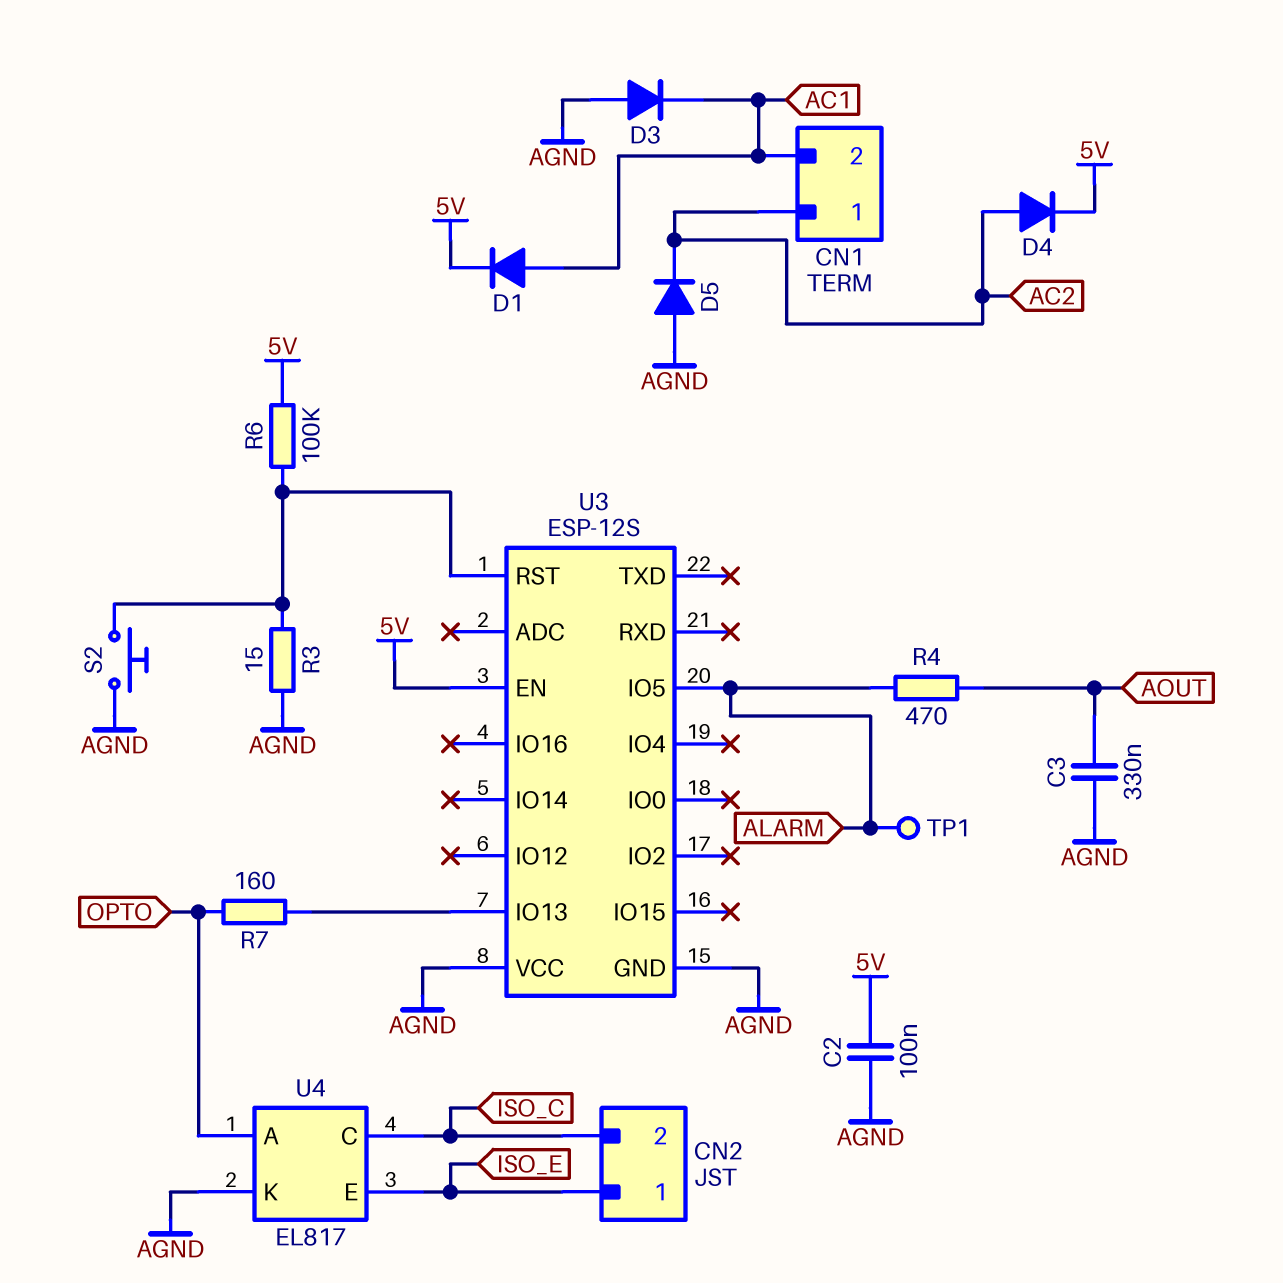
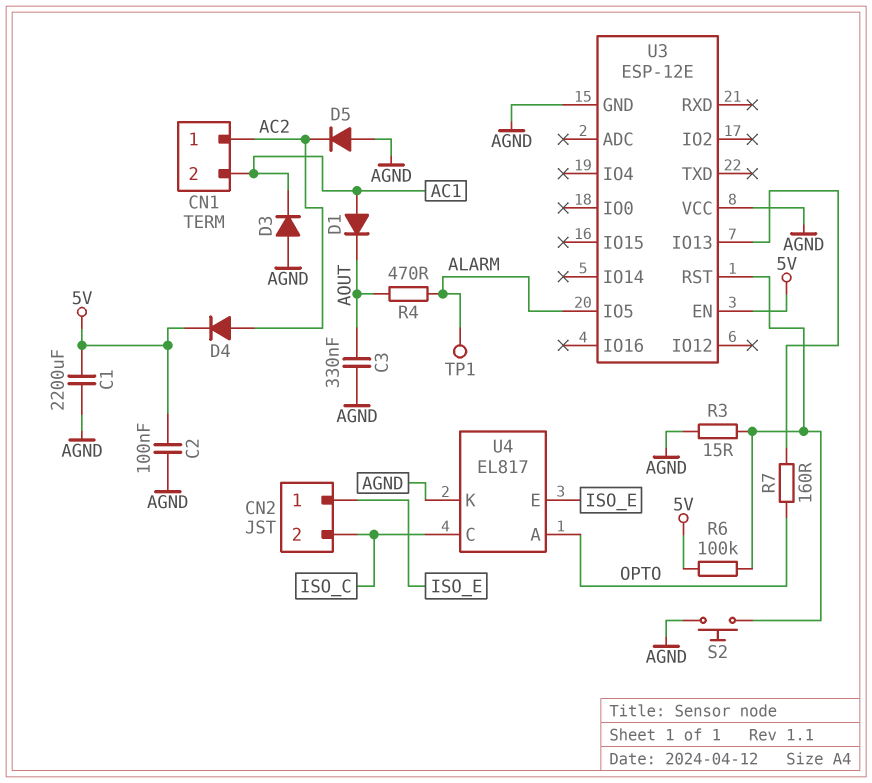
C1: none -> 2200uF (5V, AGND)
D1: diode (A AC1, K 5V) -> diode (A AC1, K AOUT)
U3: ESP-12S -> ESP-12E

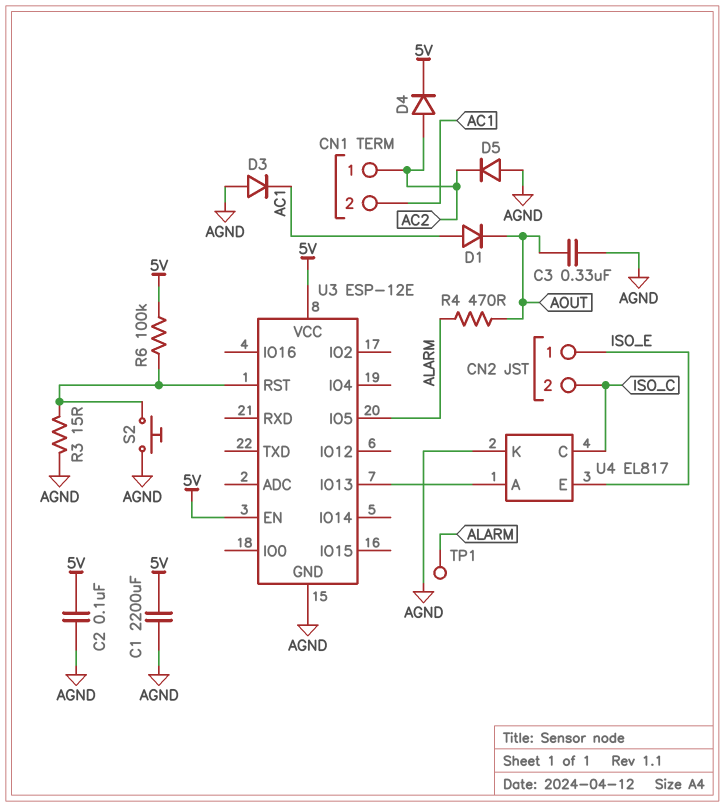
R7: 160 (OPTO, U3/IO13) -> none
U3 pin VCC: AGND -> 5V
U4 pin A: OPTO -> U3/IO13

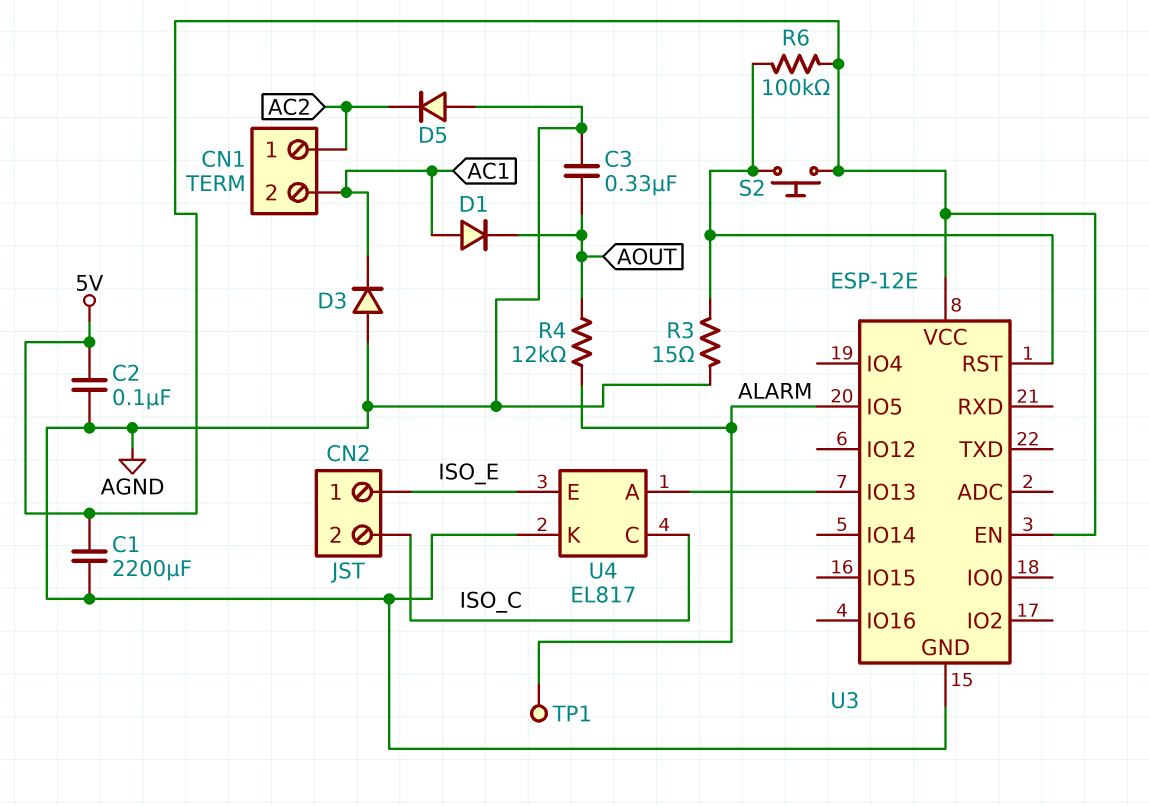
D4: diode (A AC2, K 5V) -> none
R4: 470 (ALARM, AOUT) -> 12k (ALARM, AOUT)
S2: button (AGND, U3/RST) -> button (5V, U3/RST)

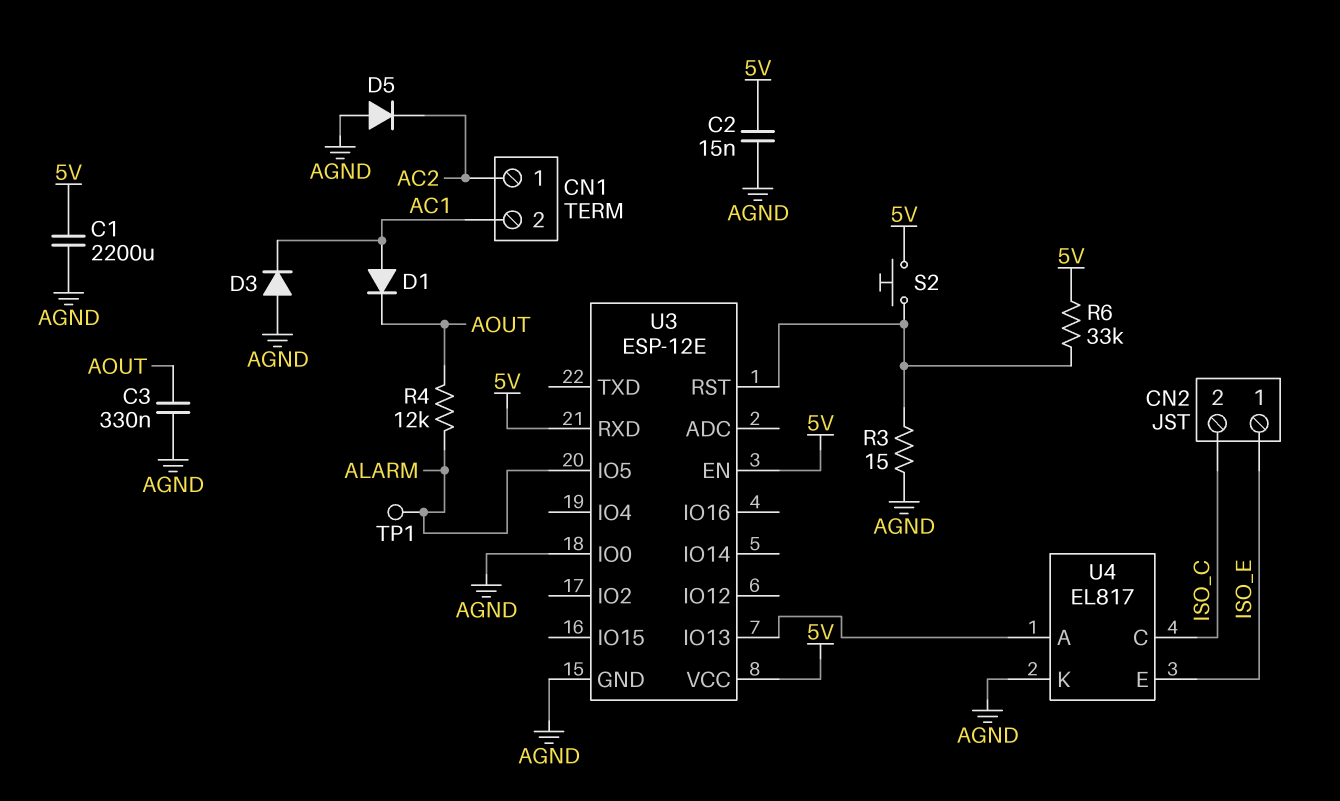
C2: 100nF (5V, AGND) -> 15nF (5V, AGND)
R6: 100k (5V, U3/RST) -> 33k (5V, U3/RST)
U3 pin IO0: none -> AGND
U3 pin RXD: none -> 5V

